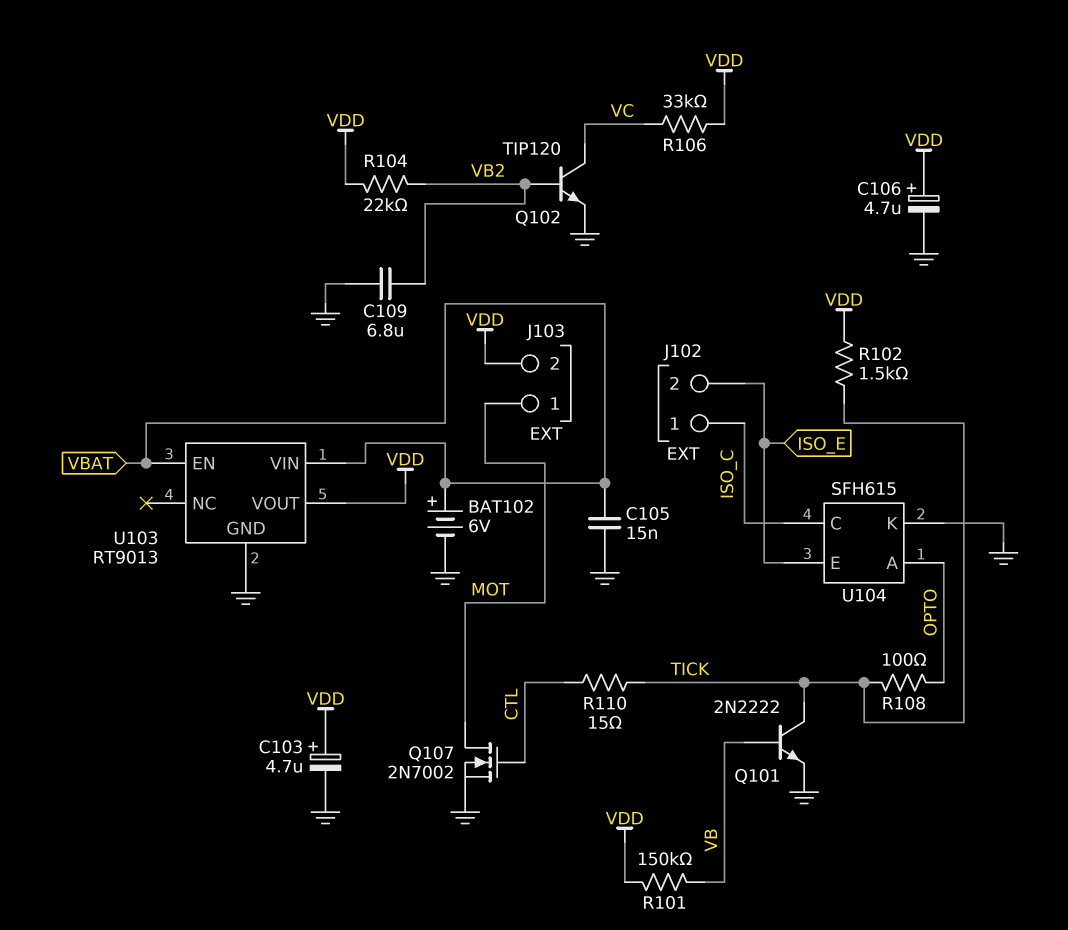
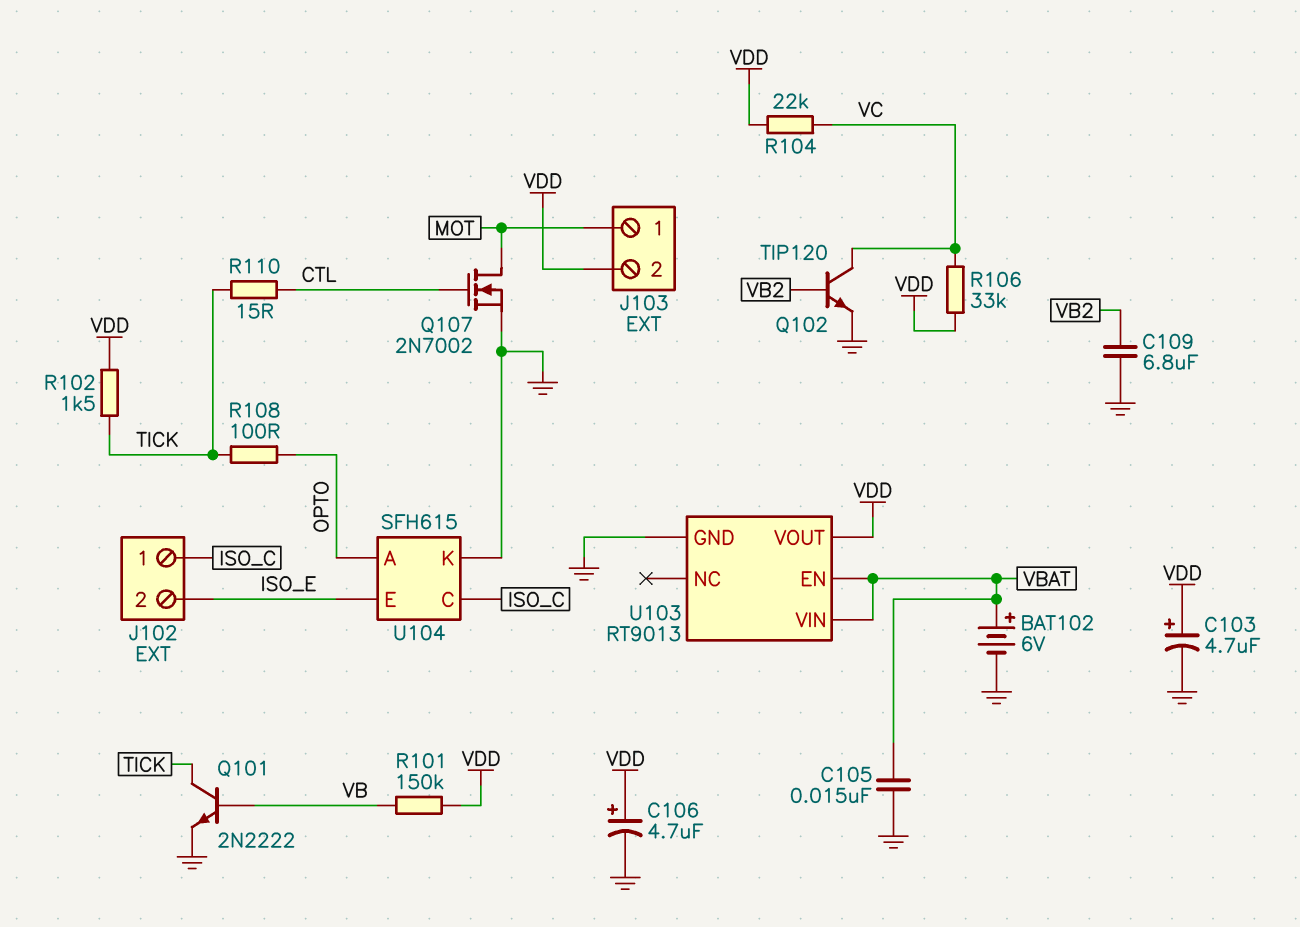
R104: 22k (VB2, VDD) -> 22k (VC, VDD)

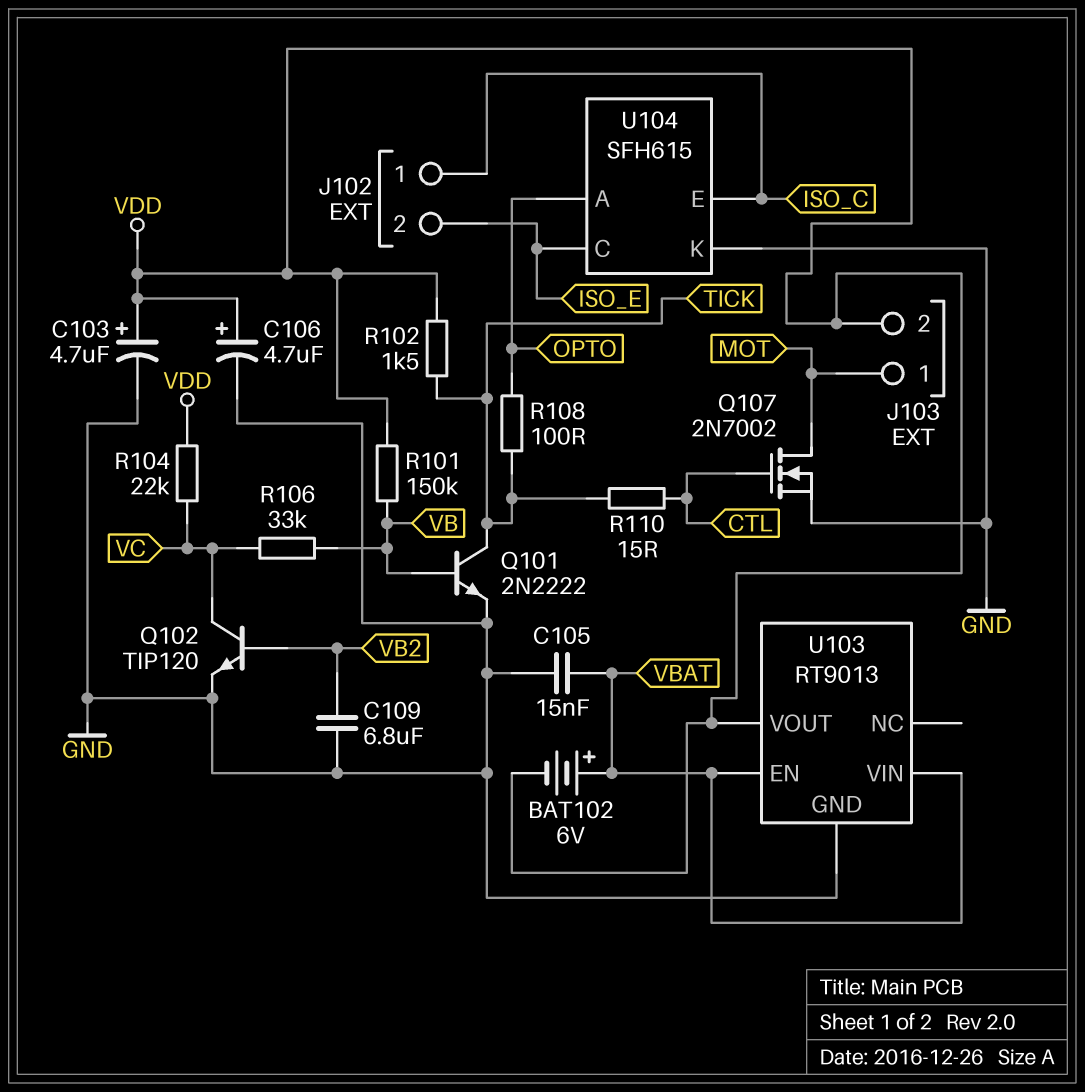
BAT102: 6V (plus VBAT, minus GND) -> 6V (plus VBAT, minus VDD)
R106: 33k (VC, VDD) -> 33k (VB, VC)
U104 pin C: ISO_C -> ISO_E
U104 pin E: ISO_E -> ISO_C

